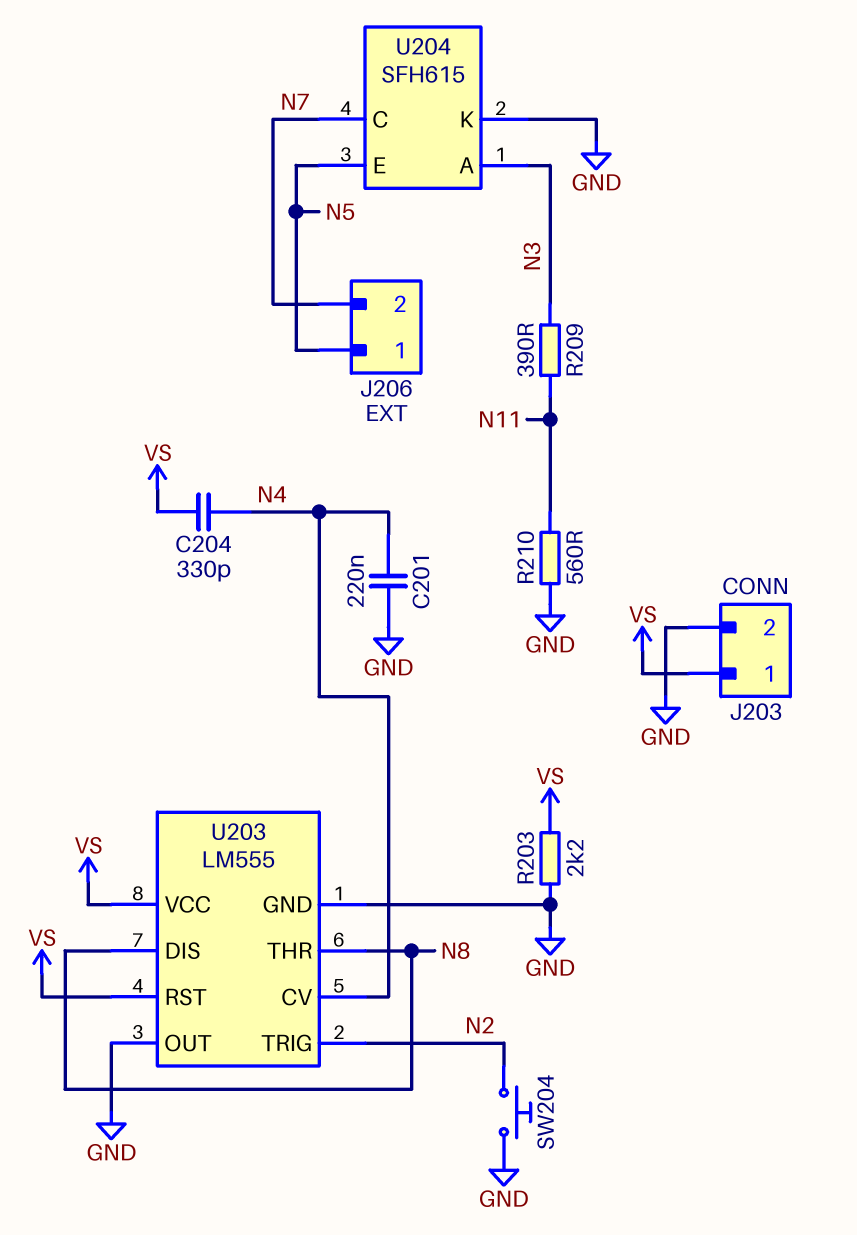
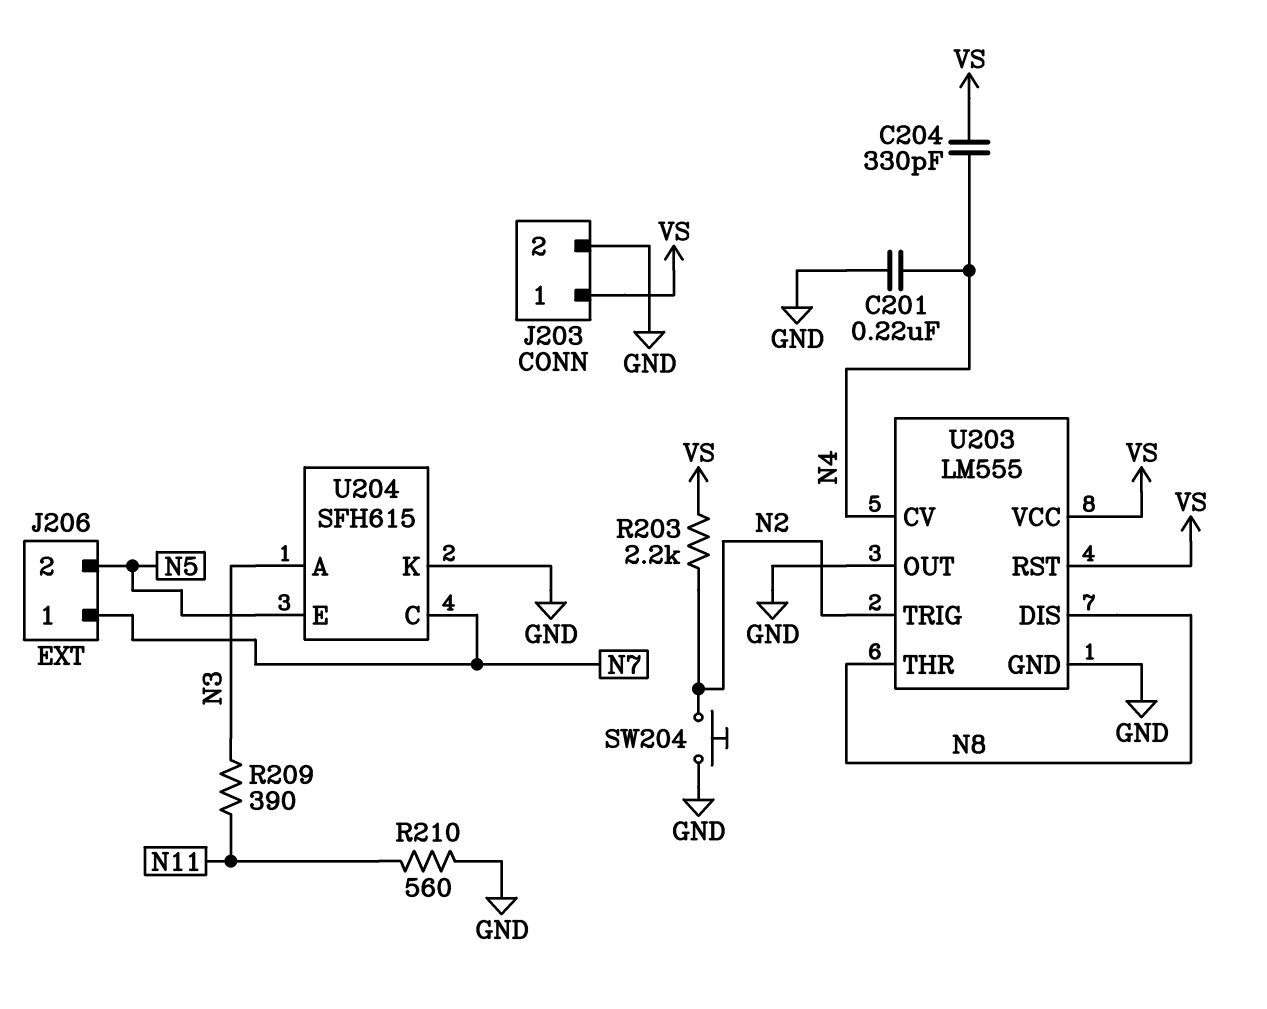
J206 pin 1: N5 -> N7
J206 pin 2: N7 -> N5
R203: 2.2k (GND, VS) -> 2.2k (N2, VS)

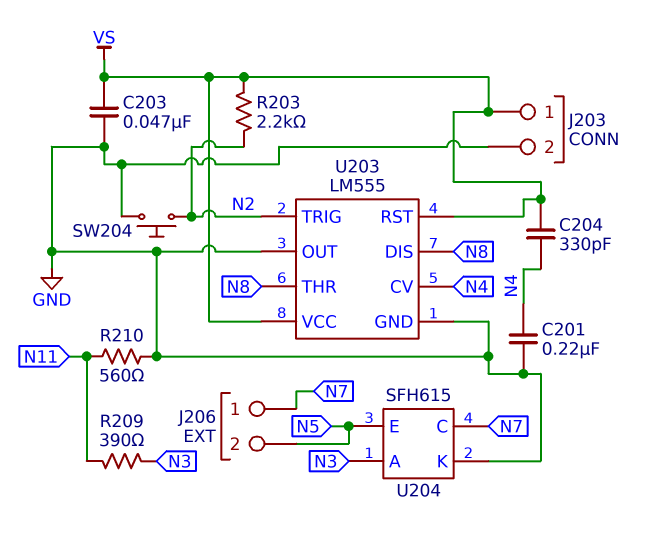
C203: none -> 47nF (GND, VS)

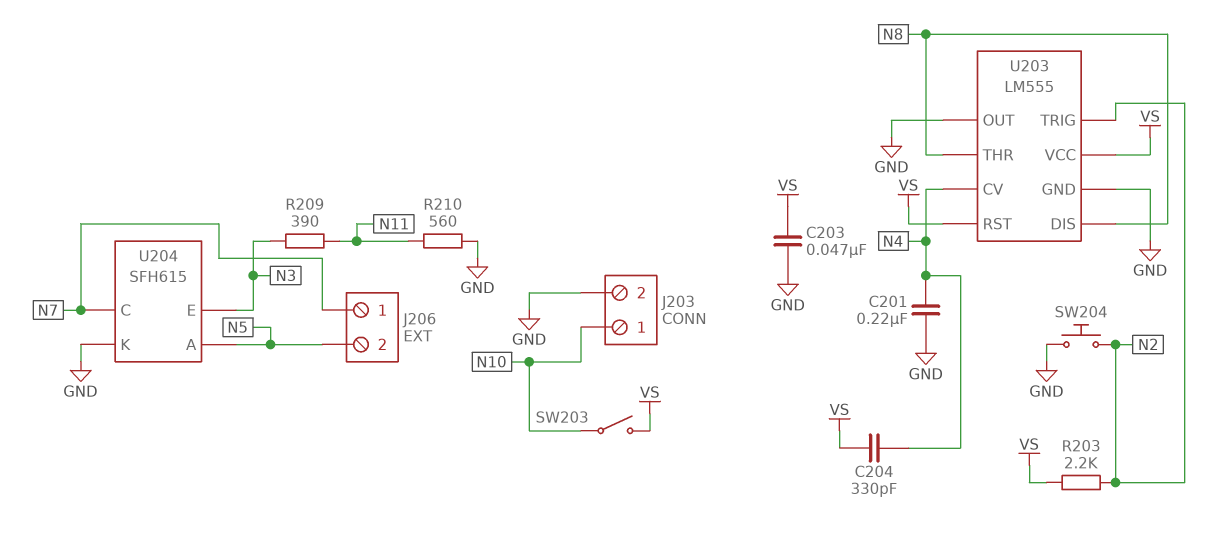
J203 pin 1: VS -> N10
SW203: none -> switch (N10, VS)
U204 pin A: N3 -> N5
U204 pin E: N5 -> N3

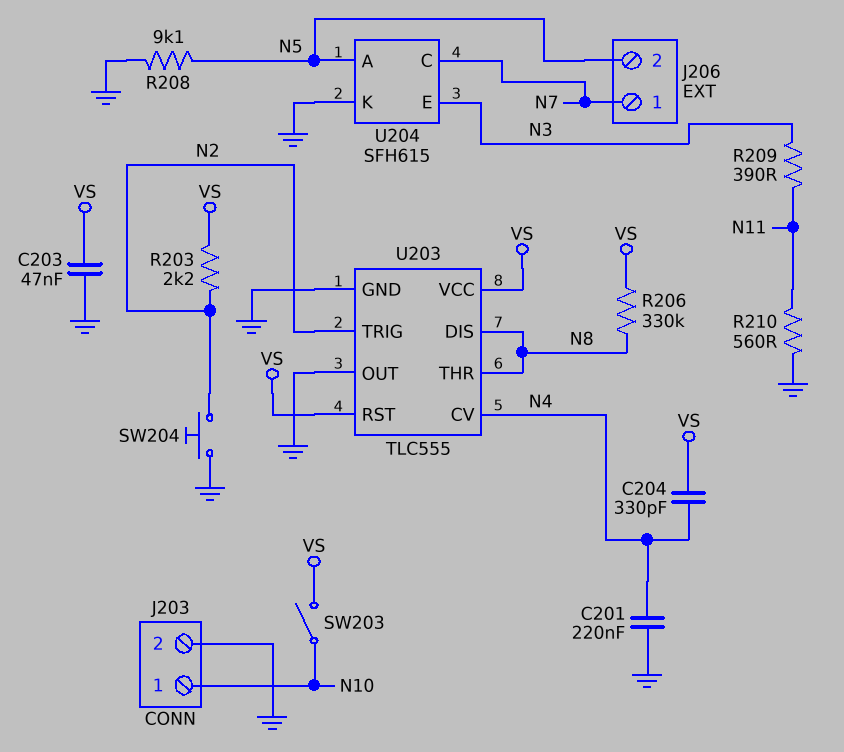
R206: none -> 330k (N8, VS)
R208: none -> 9.1k (GND, N5)
U203: LM555 -> TLC555

